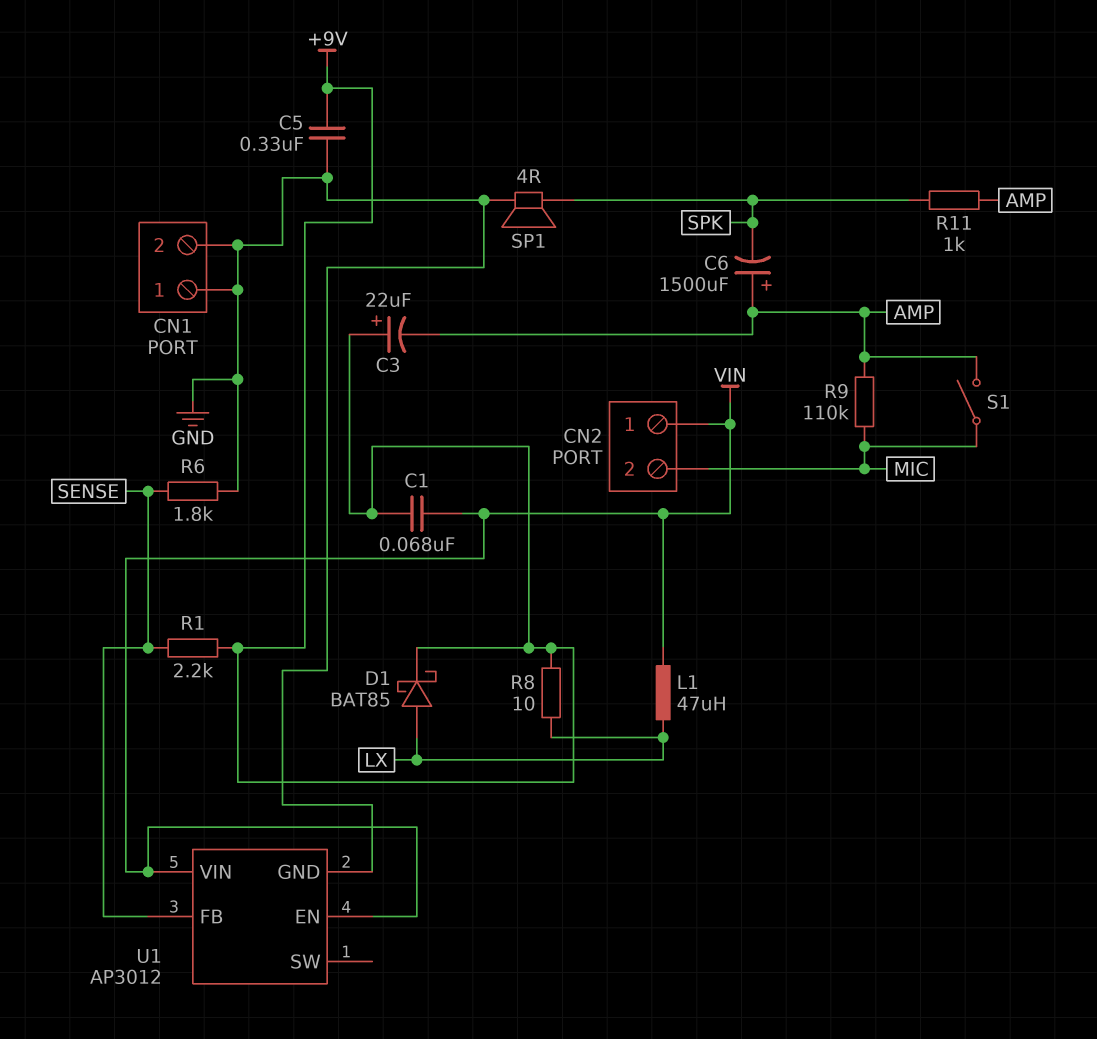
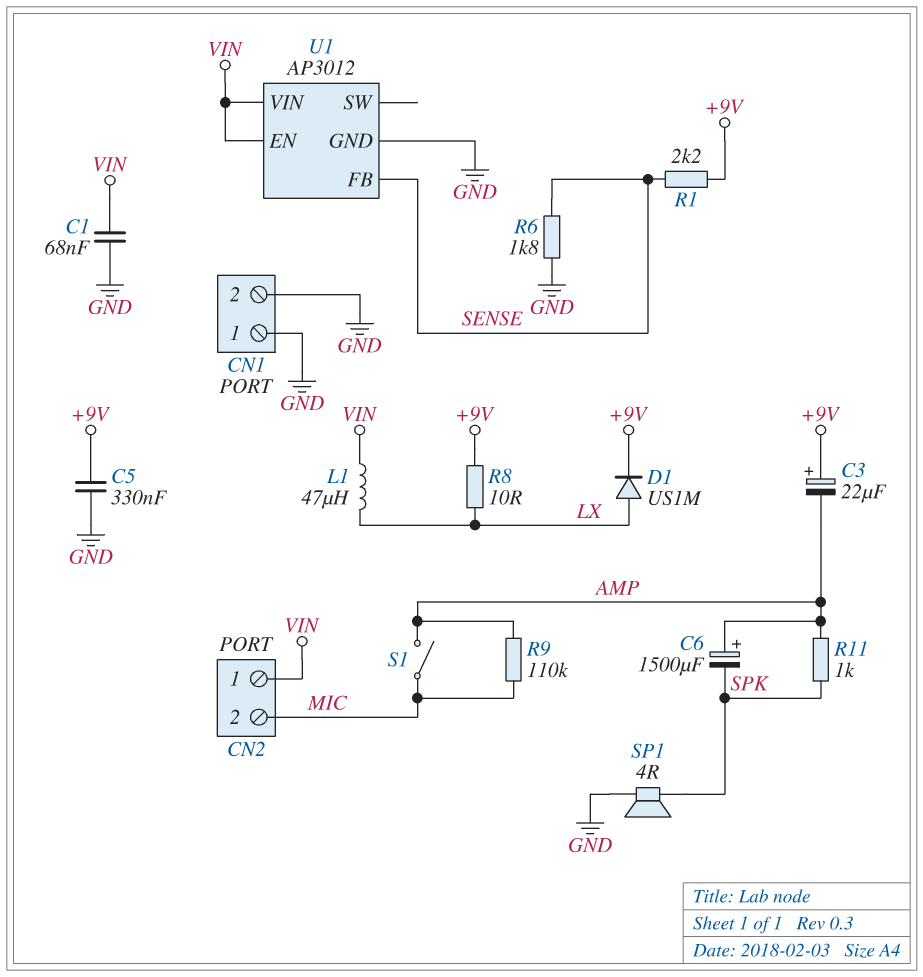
C1: 68nF (+9V, VIN) -> 68nF (GND, VIN)
D1: schottky BAT85 (A LX, K +9V) -> diode US1M (A LX, K +9V)

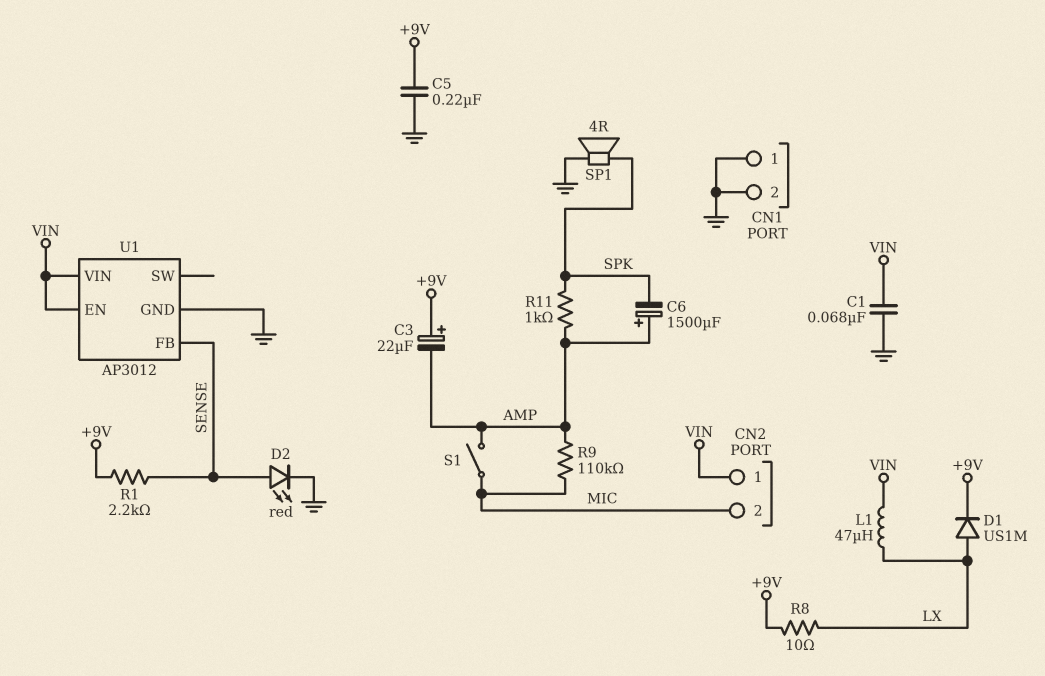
C5: 330nF (+9V, GND) -> 220nF (+9V, GND)
D2: none -> LED red (A SENSE, K GND)
R6: 1.8k (GND, SENSE) -> none

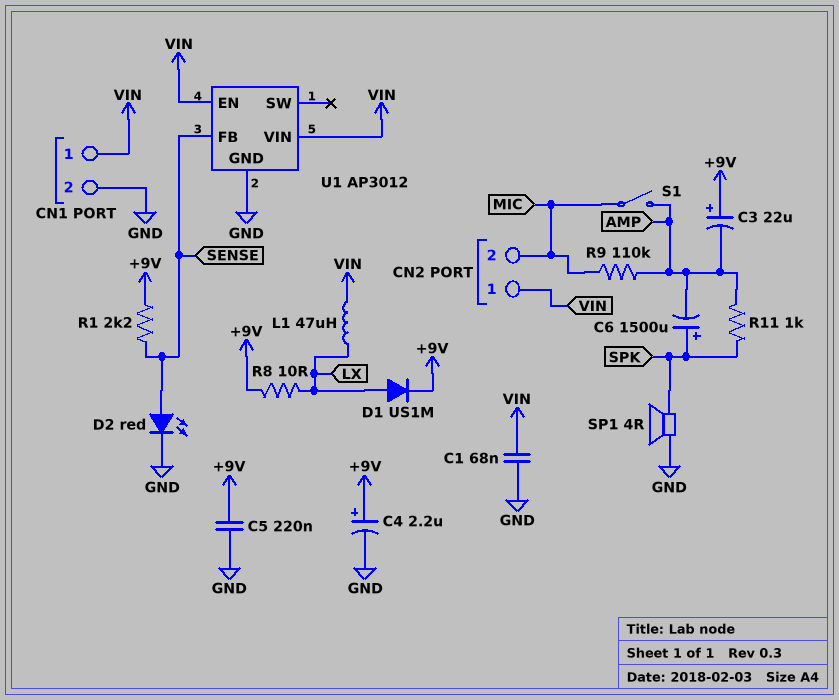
C4: none -> 2.2uF (plus +9V, minus GND)
C6: 1500uF (plus AMP, minus SPK) -> 1500uF (plus SPK, minus AMP)
CN1 pin 1: GND -> VIN

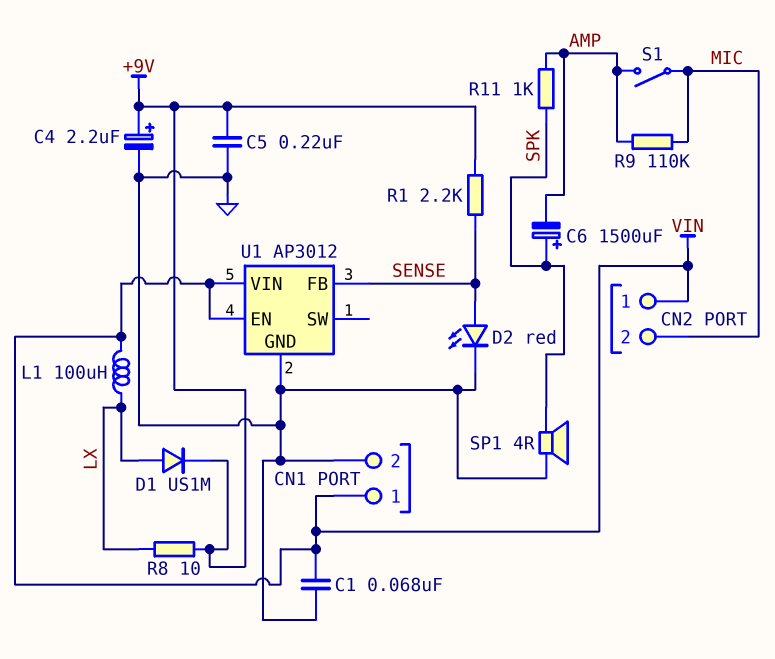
C3: 22uF (plus +9V, minus AMP) -> none
L1: 47uH (LX, VIN) -> 100uH (LX, VIN)

